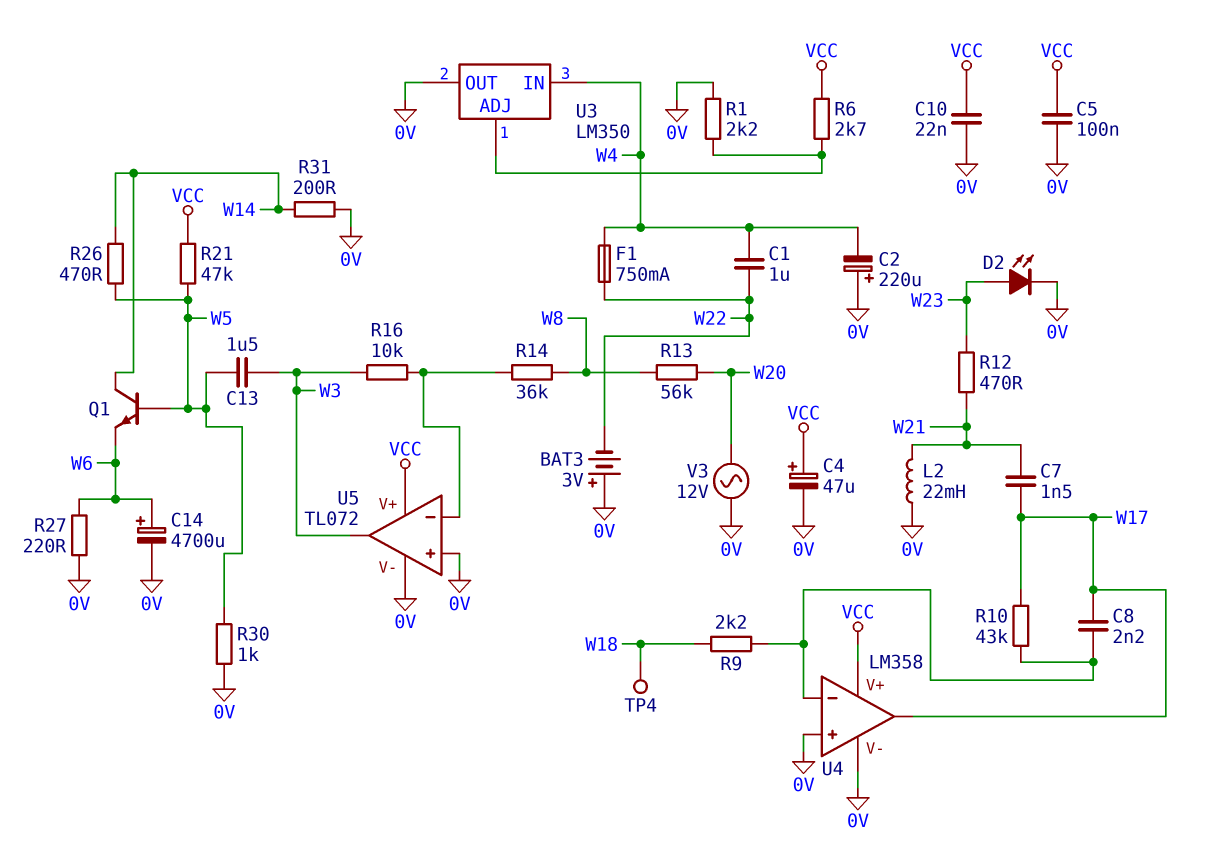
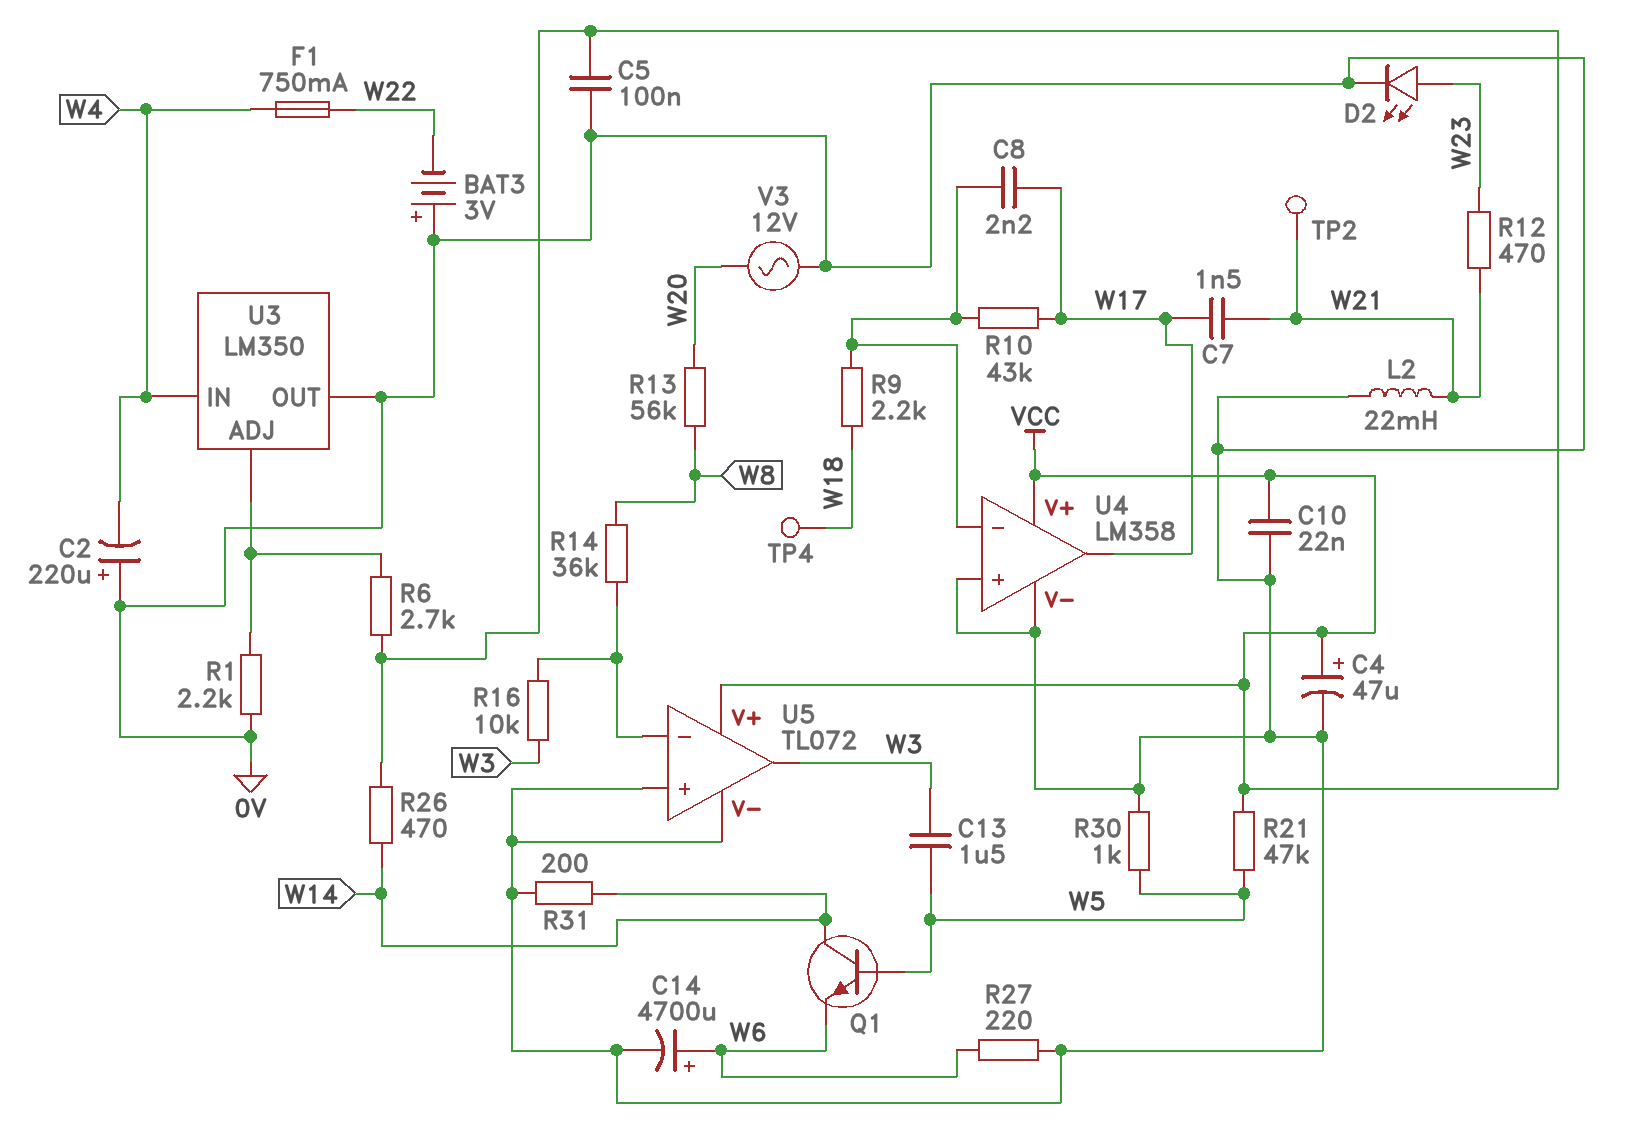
C1: 1uF (W4, W22) -> none
R26: 470 (W5, W14) -> 470 (VCC, W14)
TP2: none -> test point (W21)

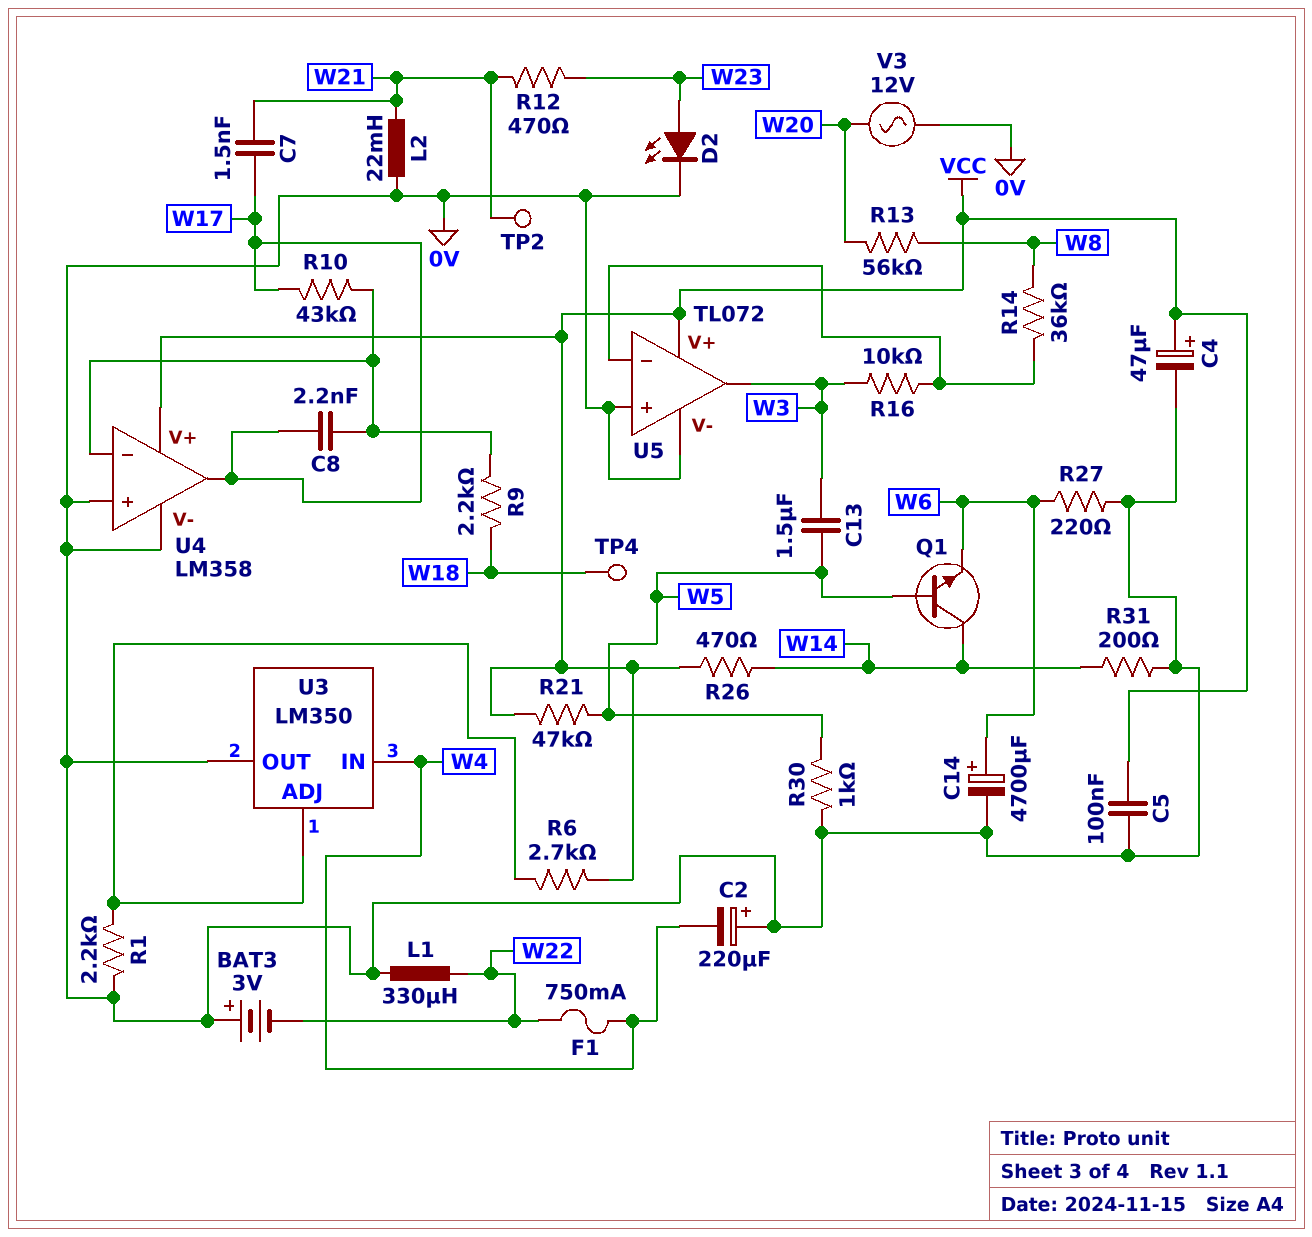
C10: 22nF (0V, VCC) -> none
L1: none -> 330uH (0V, W22)

